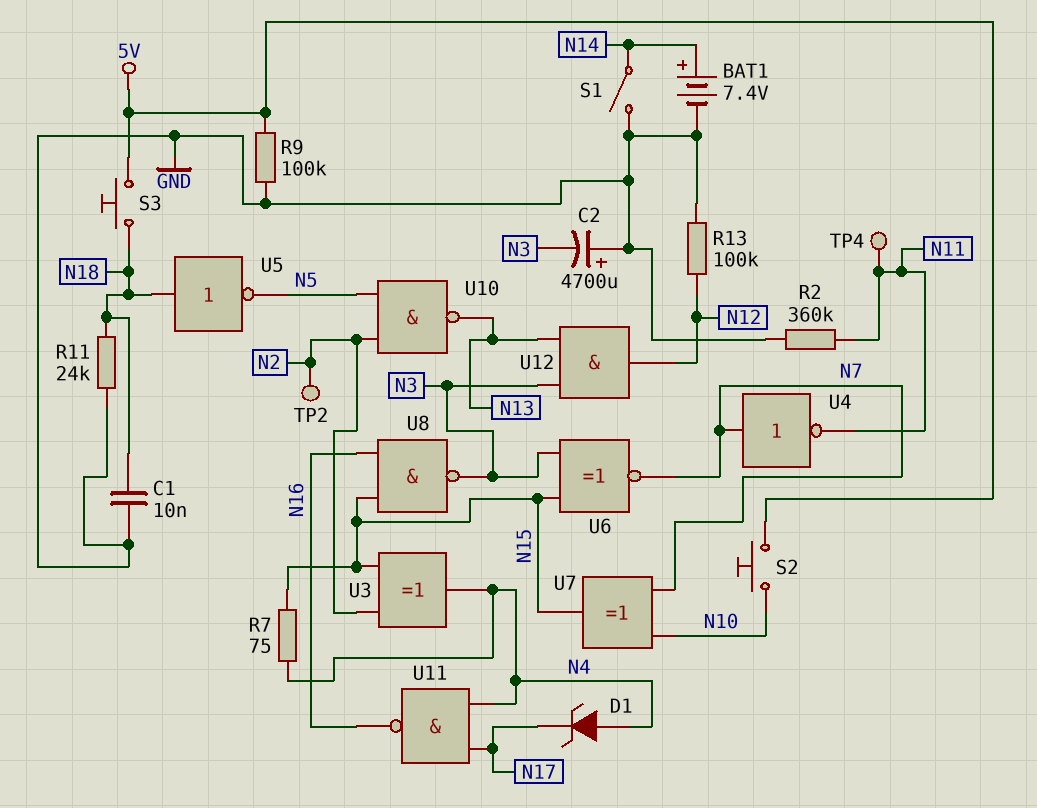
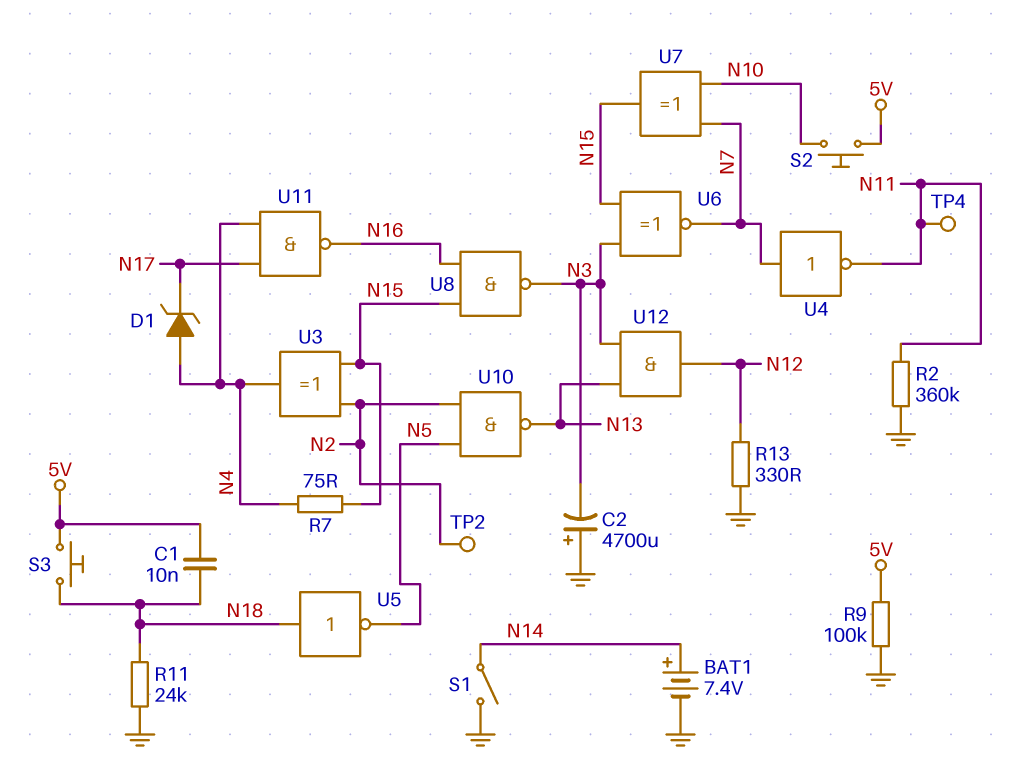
C1: 10nF (GND, N18) -> 10nF (5V, N18)
R13: 100k (GND, N12) -> 330 (GND, N12)

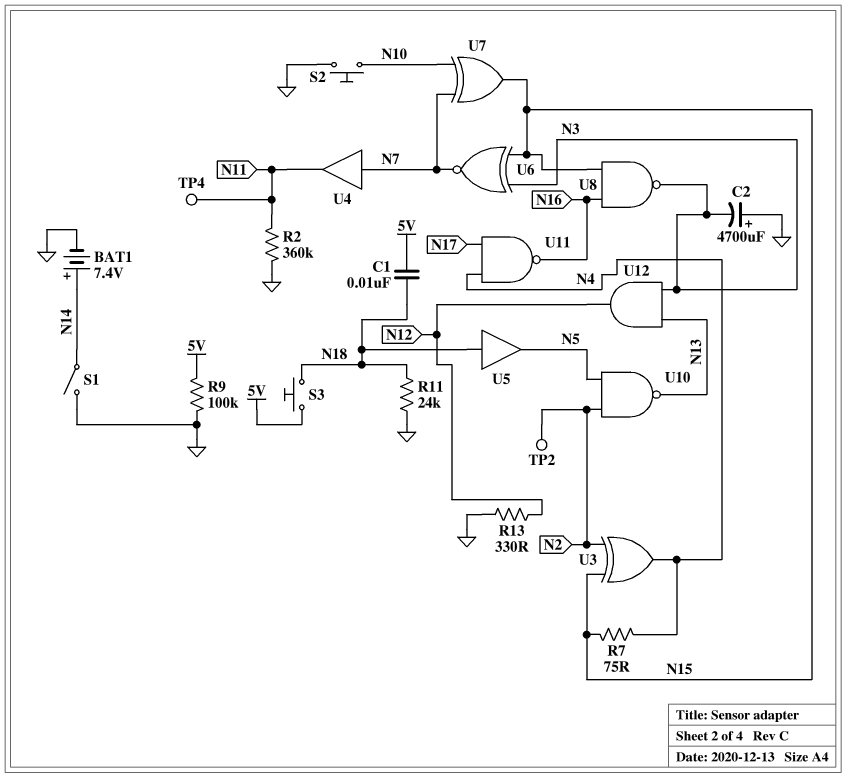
D1: zener (A N4, K N17) -> none
S2: button (5V, N10) -> button (GND, N10)
U4: NOT (in N7, out N11) -> buffer (in N7, out N11)
U5: NOT (in N18, out N5) -> buffer (in N18, out N5)

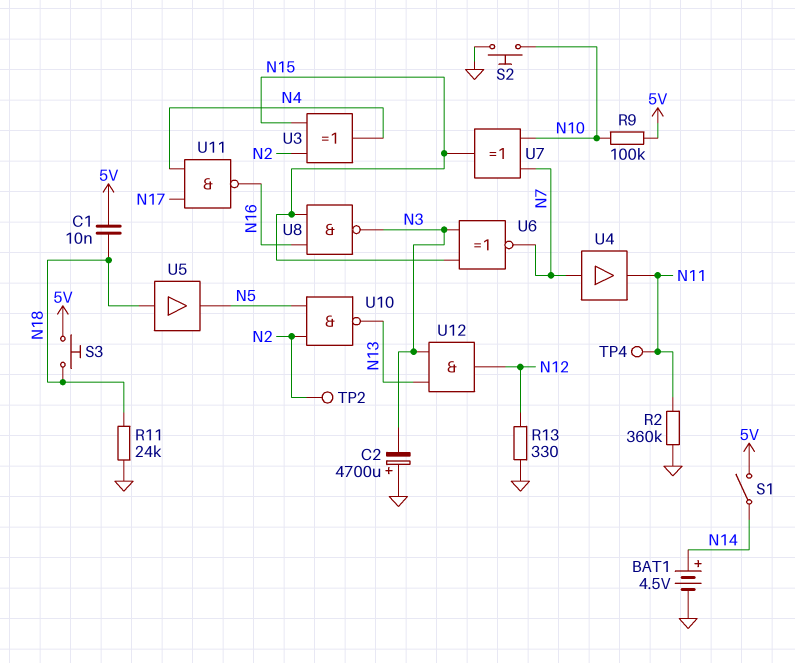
BAT1: 7.4V (plus N14, minus GND) -> 4.5V (plus N14, minus GND)
R7: 75 (N4, N15) -> none
R9: 100k (5V, GND) -> 100k (5V, N10)
S1: switch (GND, N14) -> switch (5V, N14)

